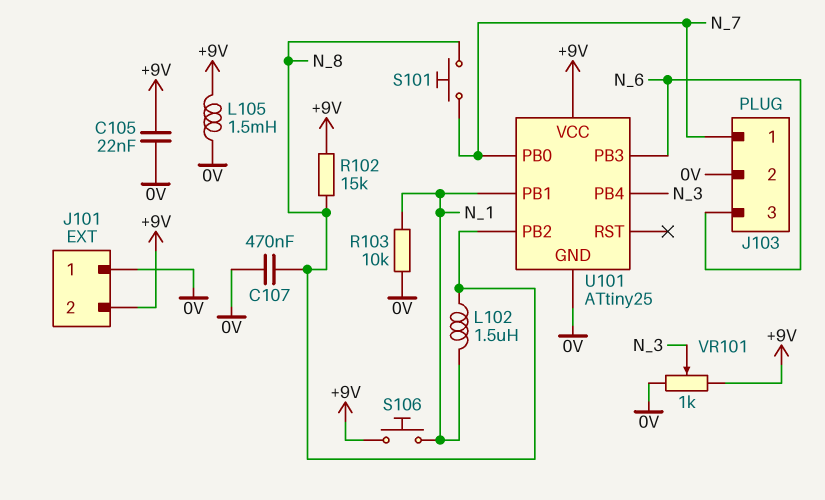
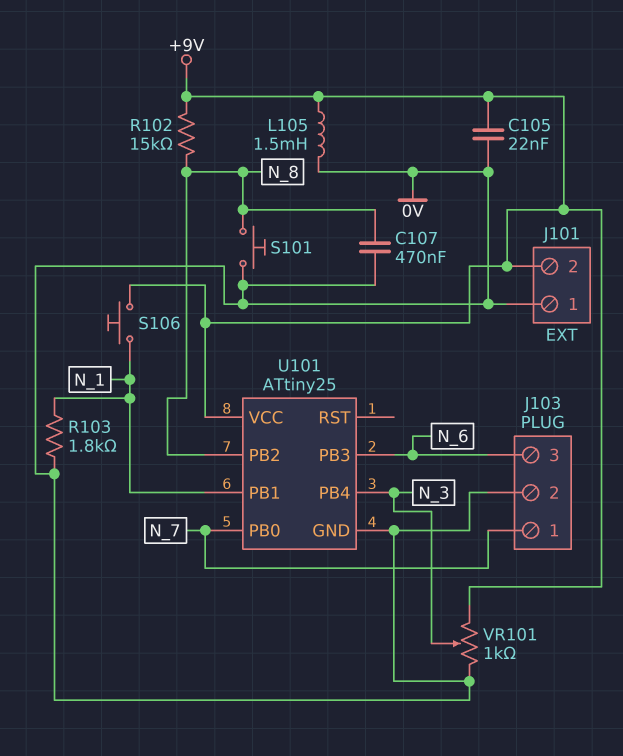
L102: 1.5uH (N_1, N_8) -> none
R103: 10k (0V, N_1) -> 1.8k (0V, N_1)
S101: button (N_7, N_8) -> button (0V, N_8)

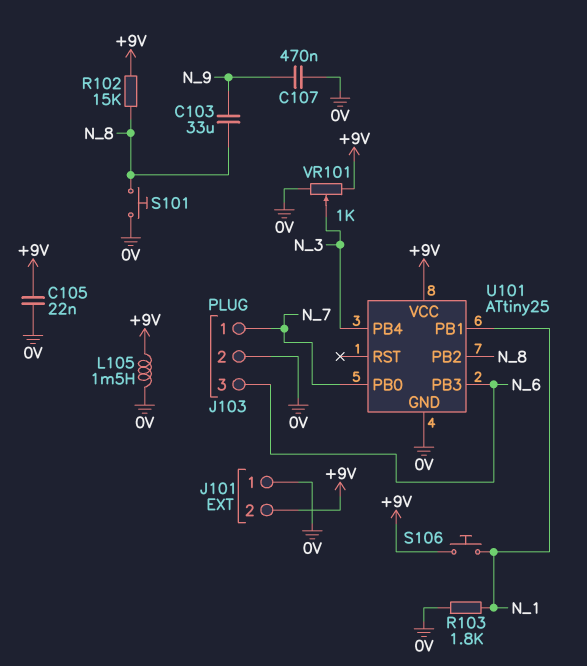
C103: none -> 33uF (N_8, N_9)
C107: 470nF (0V, N_8) -> 470nF (0V, N_9)

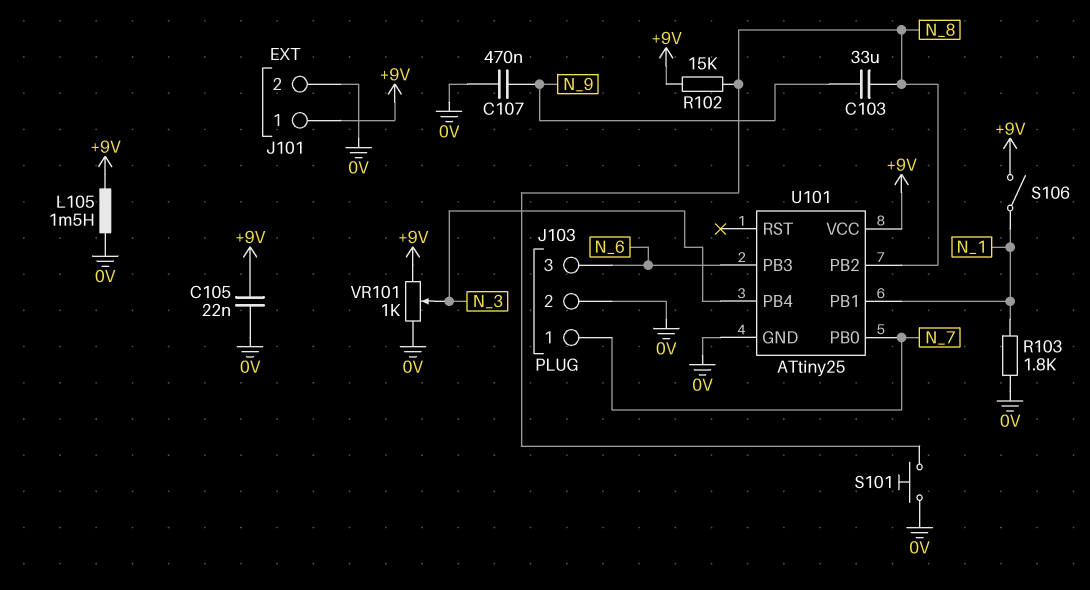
J101 pin 1: 0V -> +9V
J101 pin 2: +9V -> 0V
S106: button (+9V, N_1) -> switch (+9V, N_1)

